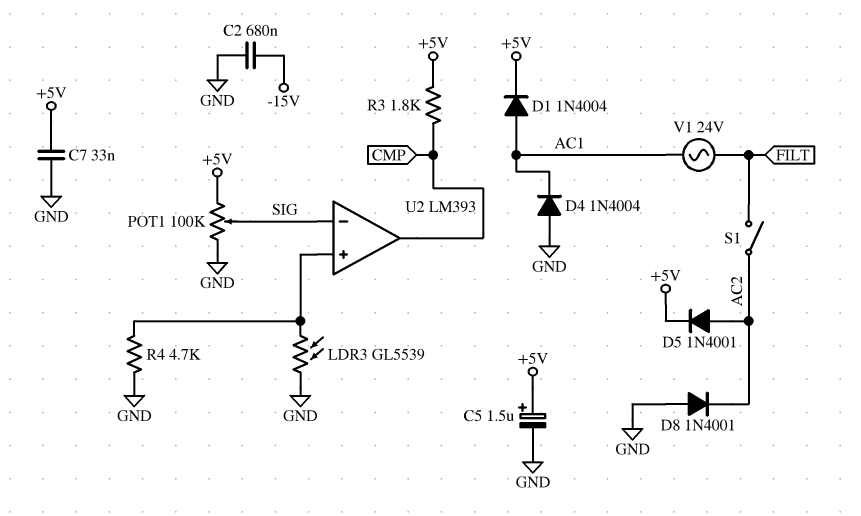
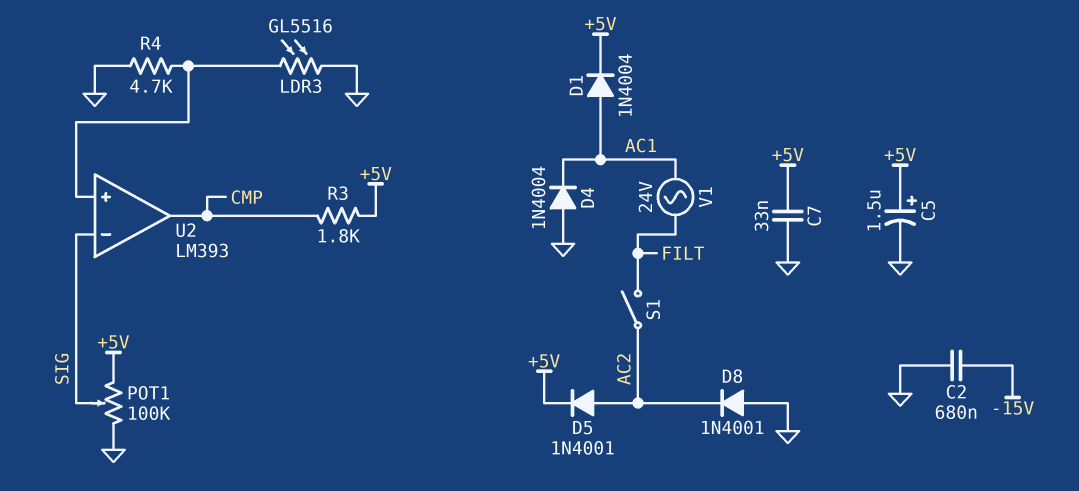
LDR3: GL5539 (GND, U2/in+) -> GL5516 (GND, U2/in+)

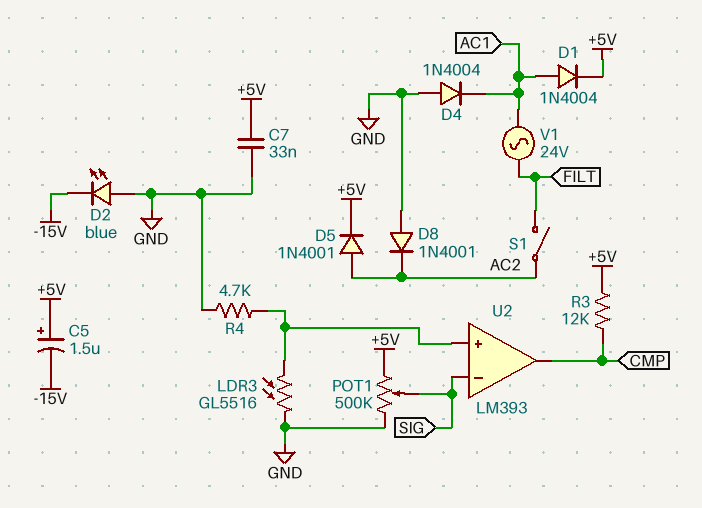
C2: 680nF (-15V, GND) -> none
C5: 1.5uF (plus +5V, minus GND) -> 1.5uF (plus +5V, minus -15V)
D2: none -> LED blue (A GND, K -15V)
POT1: 100k (+5V, GND, wiper SIG) -> 500k (+5V, GND, wiper SIG)
R3: 1.8k (+5V, CMP) -> 12k (+5V, CMP)

